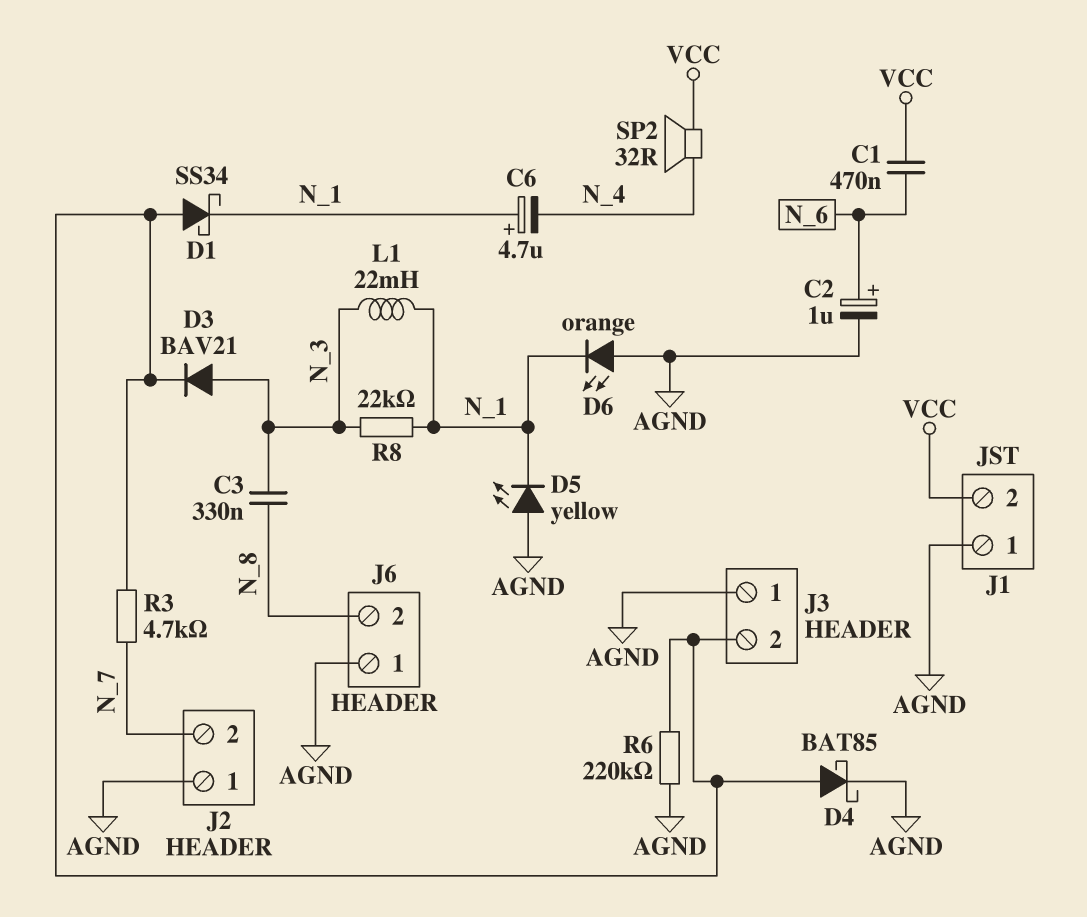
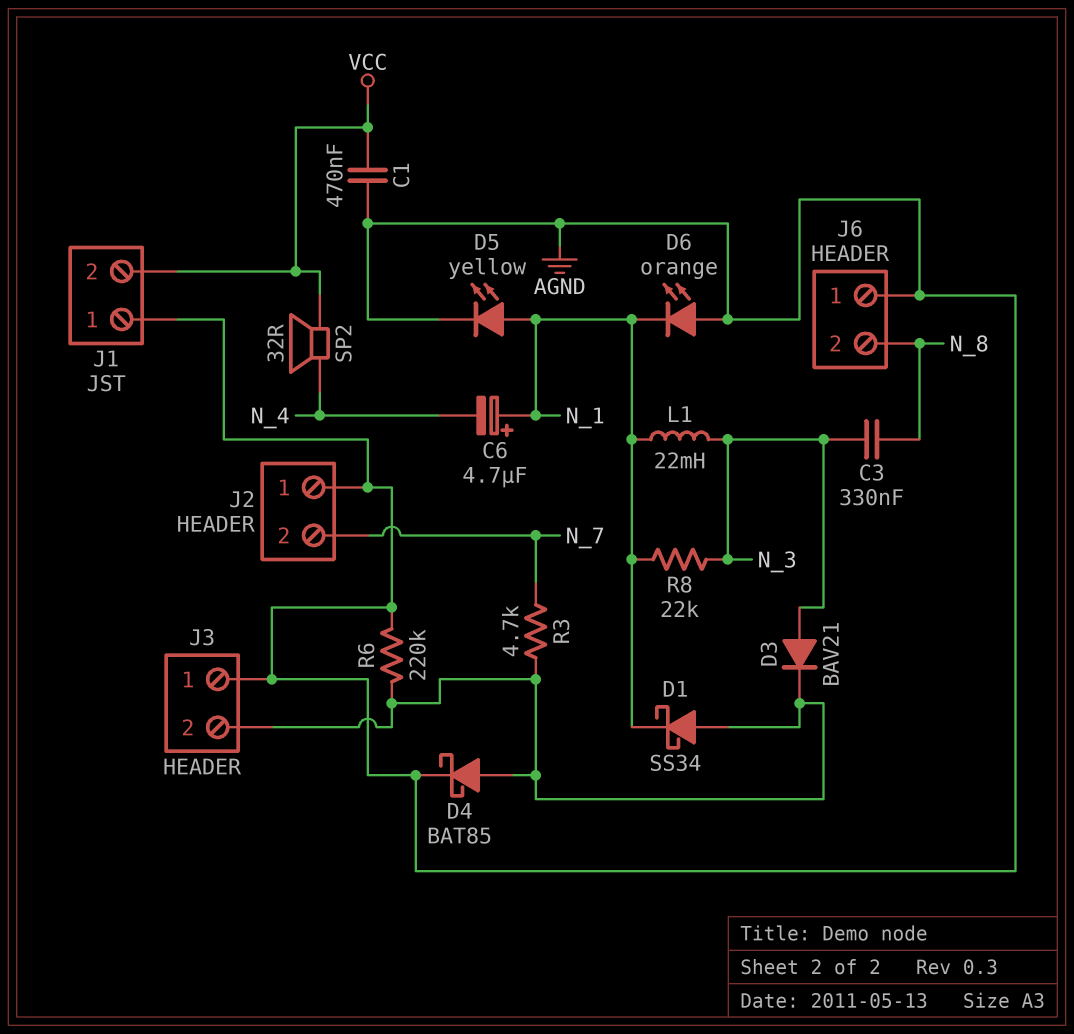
C1: 470nF (N_6, VCC) -> 470nF (AGND, VCC)
C2: 1uF (plus N_6, minus AGND) -> none
D5: LED yellow (A AGND, K N_1) -> LED yellow (A N_1, K AGND)

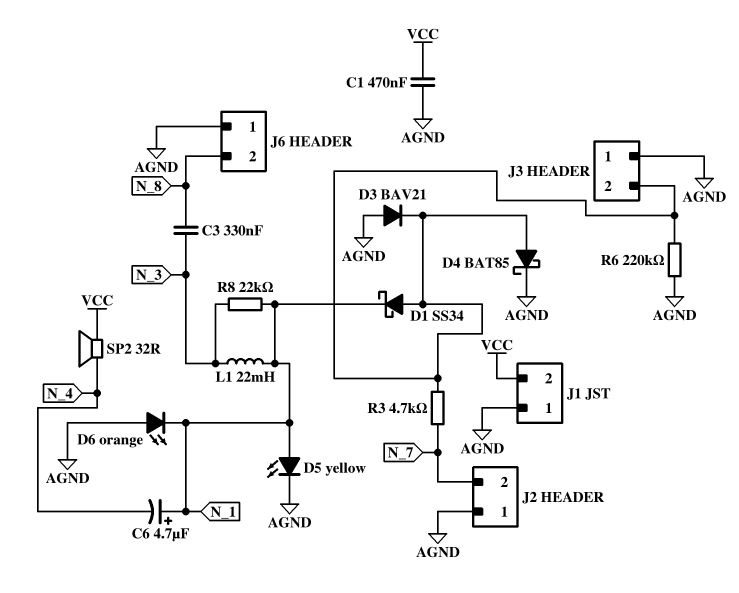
D3: diode BAV21 (A N_3, K J3/2) -> diode BAV21 (A AGND, K J3/2)

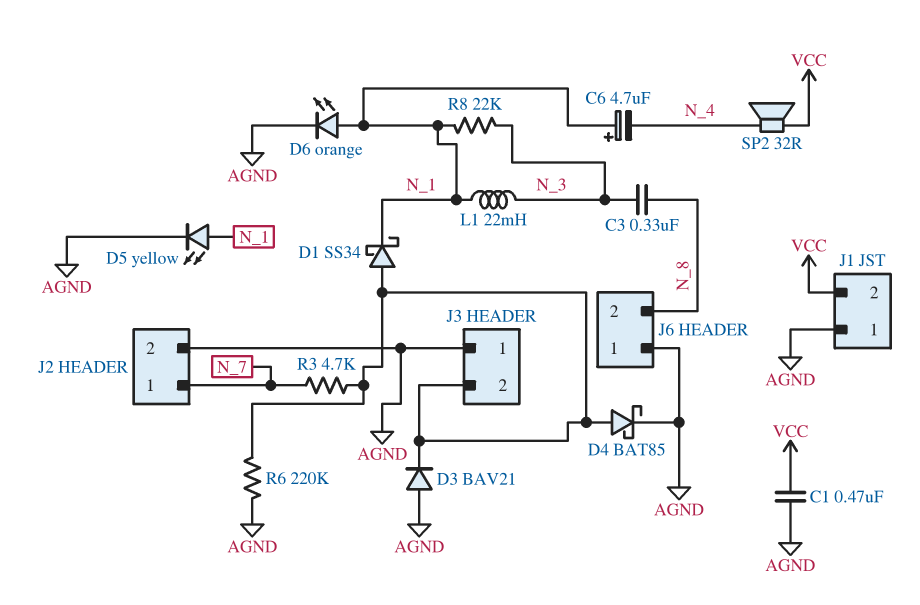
D6: LED orange (A AGND, K N_1) -> LED orange (A N_1, K AGND)
J2 pin 1: AGND -> N_7
J2 pin 2: N_7 -> AGND

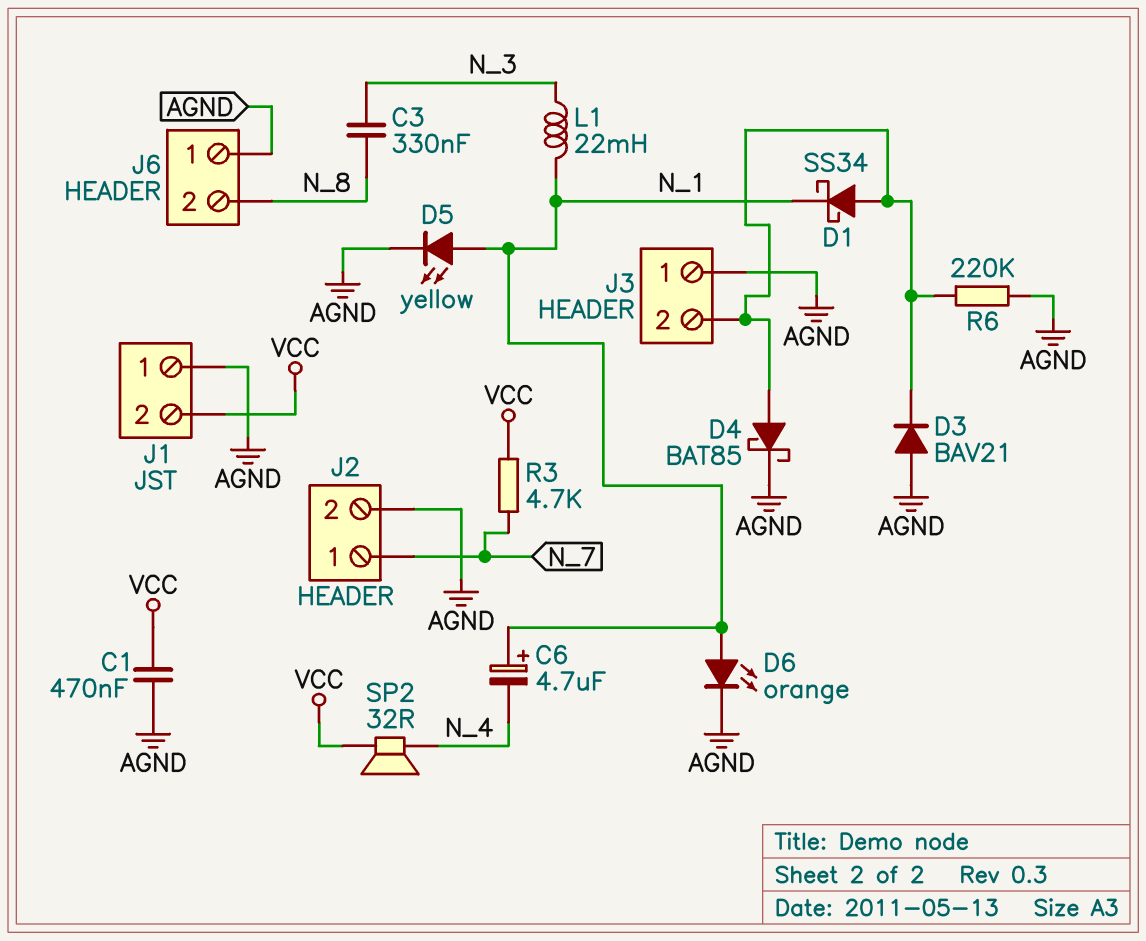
R3: 4.7k (J3/2, N_7) -> 4.7k (N_7, VCC)
R8: 22k (N_1, N_3) -> none

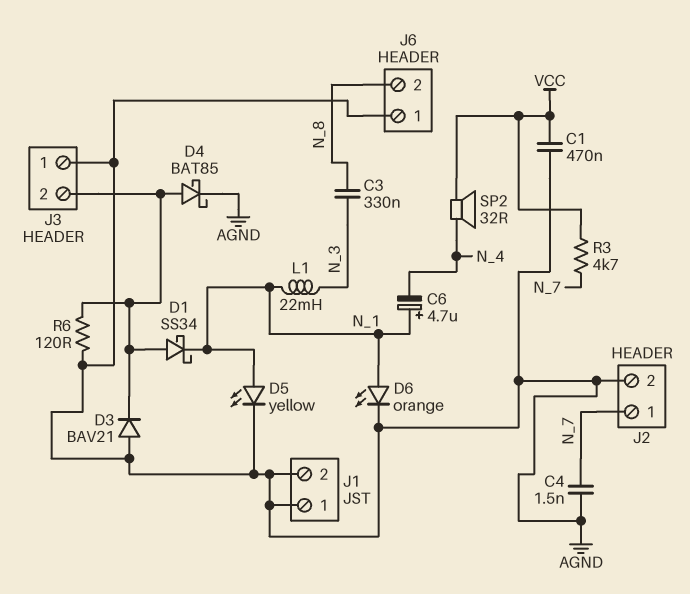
C4: none -> 1.5nF (AGND, N_7)
J1 pin 2: VCC -> AGND
R6: 220k (AGND, J3/2) -> 120 (AGND, J3/2)

